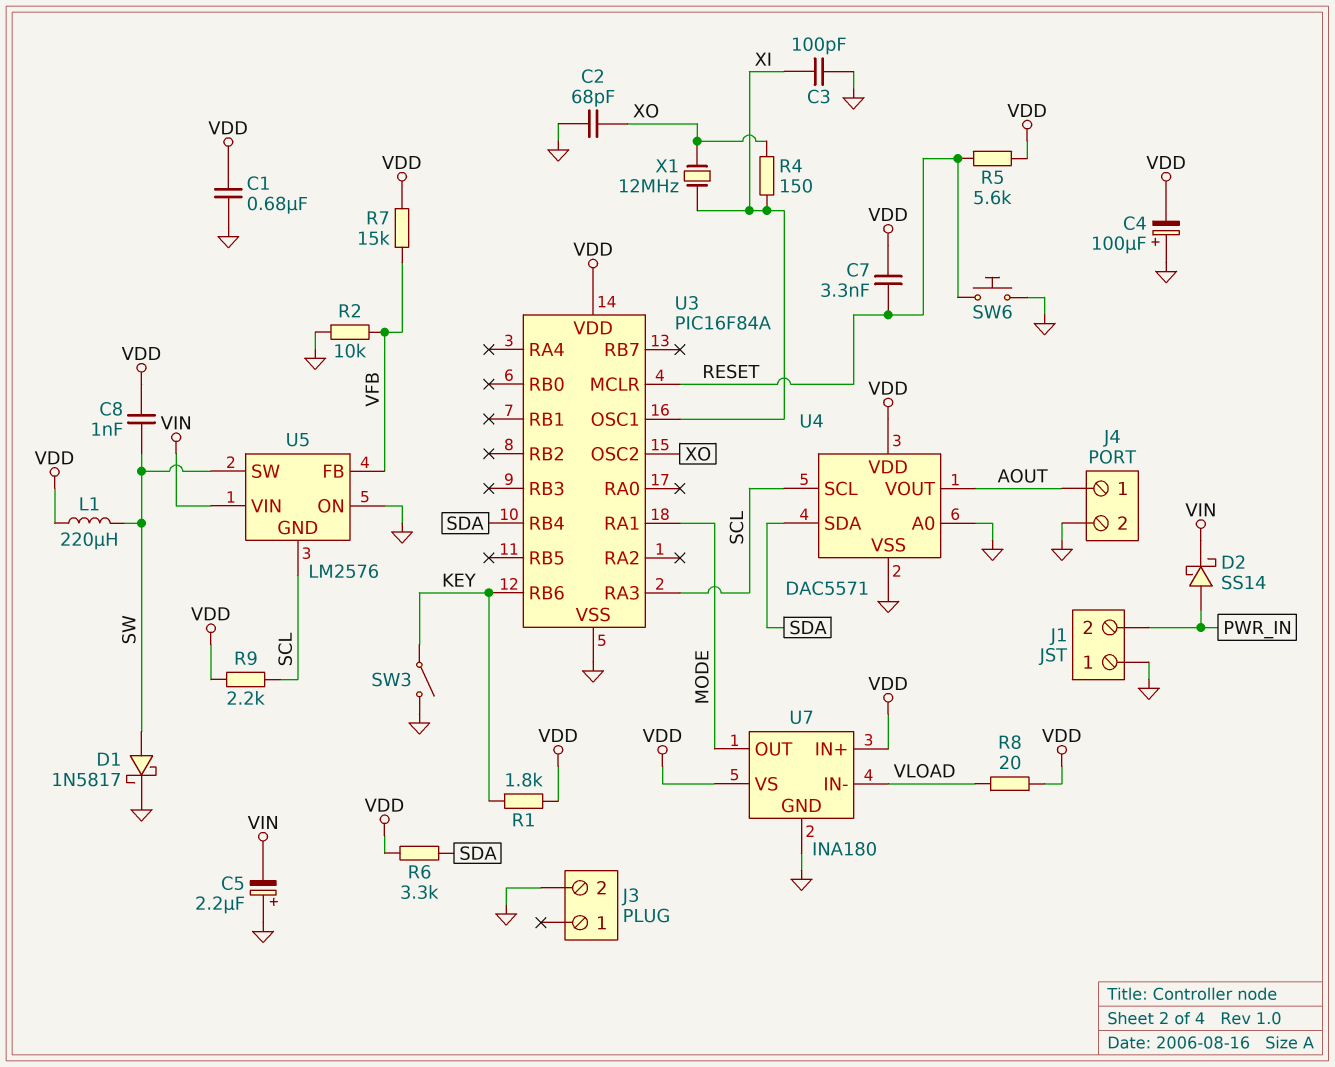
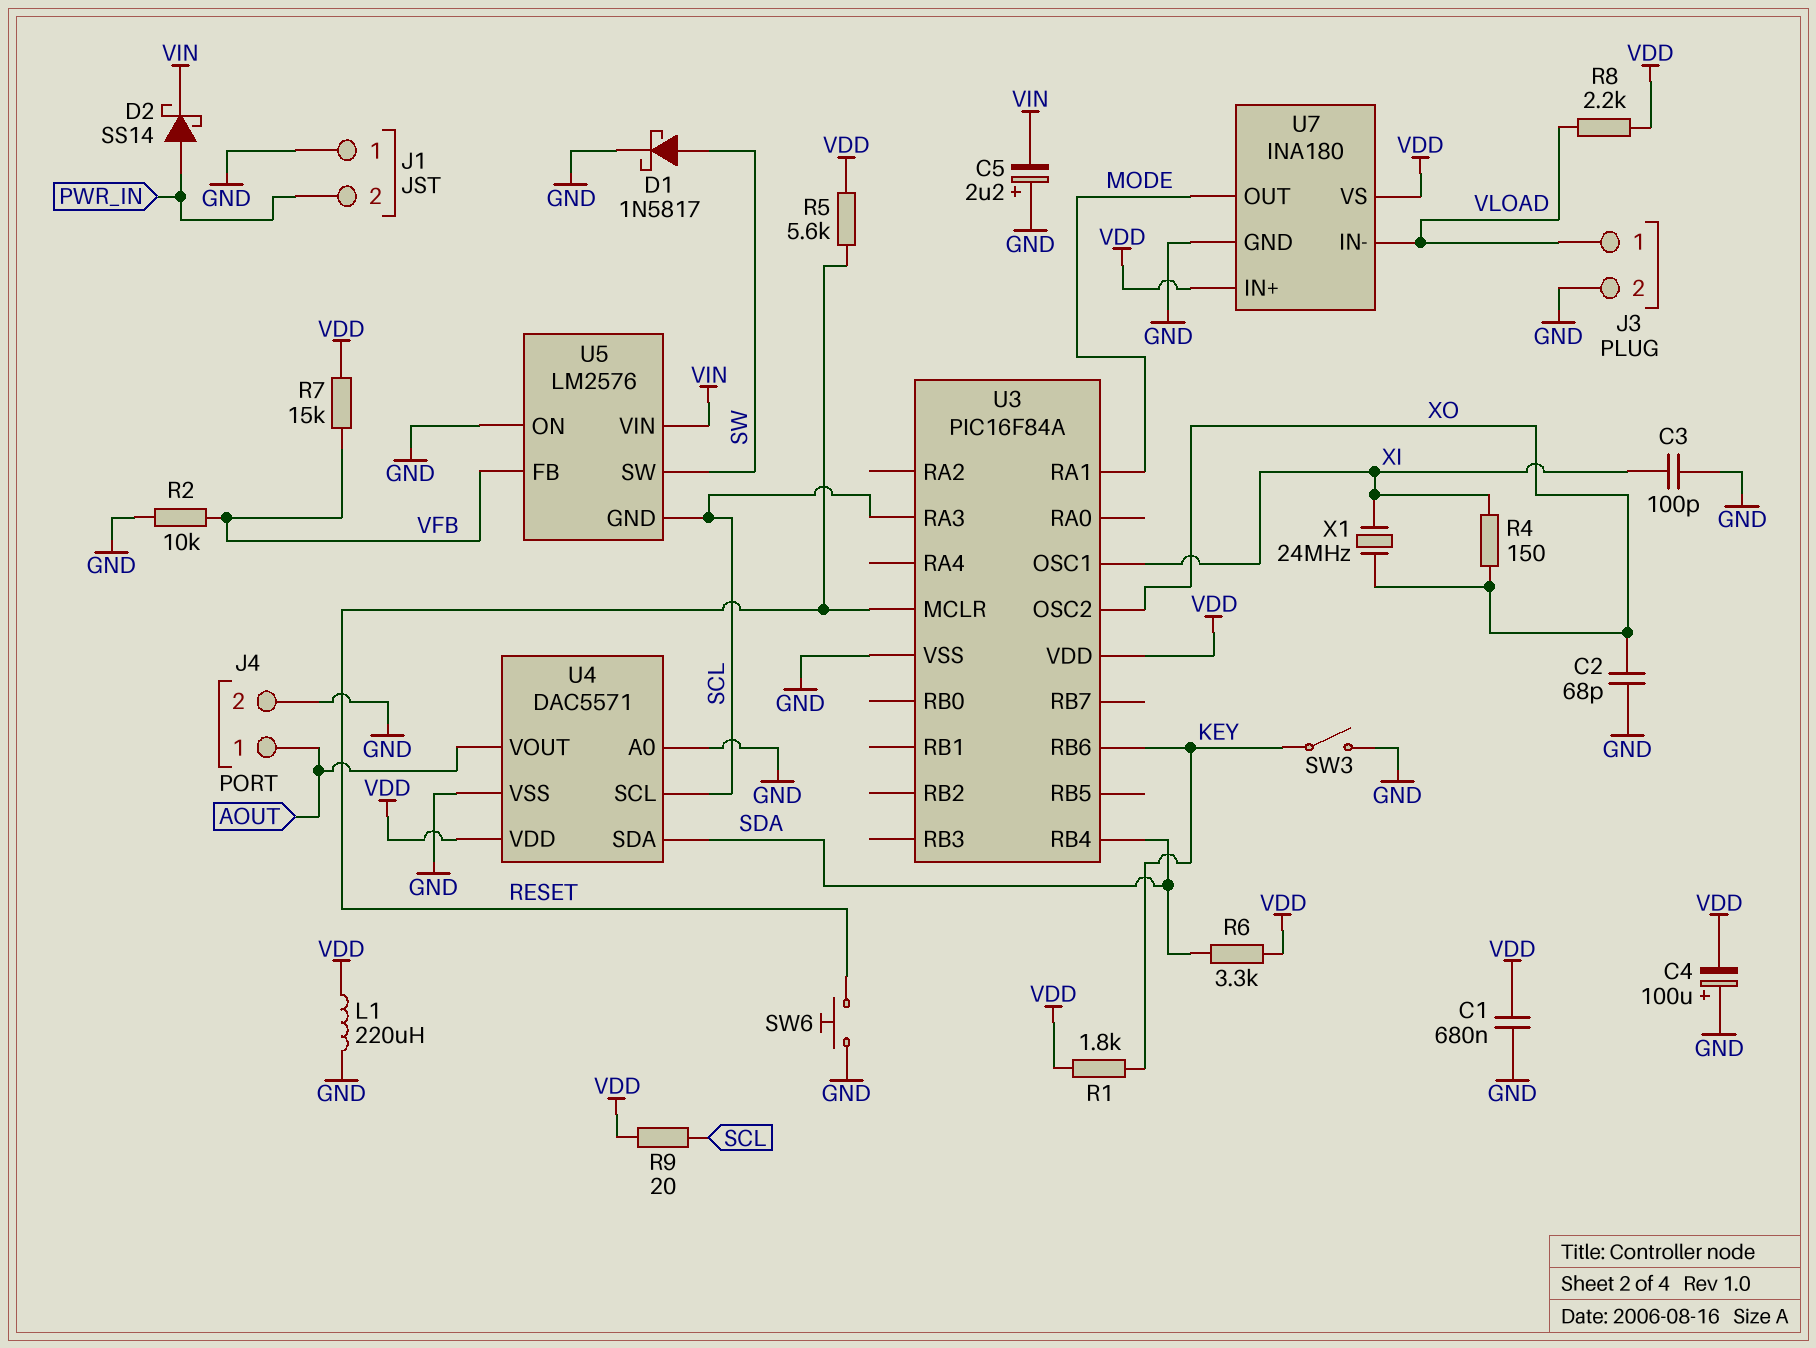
C7: 3.3nF (RESET, VDD) -> none
C8: 1nF (SW, VDD) -> none
J3 pin 1: none -> VLOAD
L1: 220uH (SW, VDD) -> 220uH (GND, VDD)
R8: 20 (VDD, VLOAD) -> 2.2k (VDD, VLOAD)
R9: 2.2k (SCL, VDD) -> 20 (SCL, VDD)
X1: 12MHz (XI, XO) -> 24MHz (XI, XO)

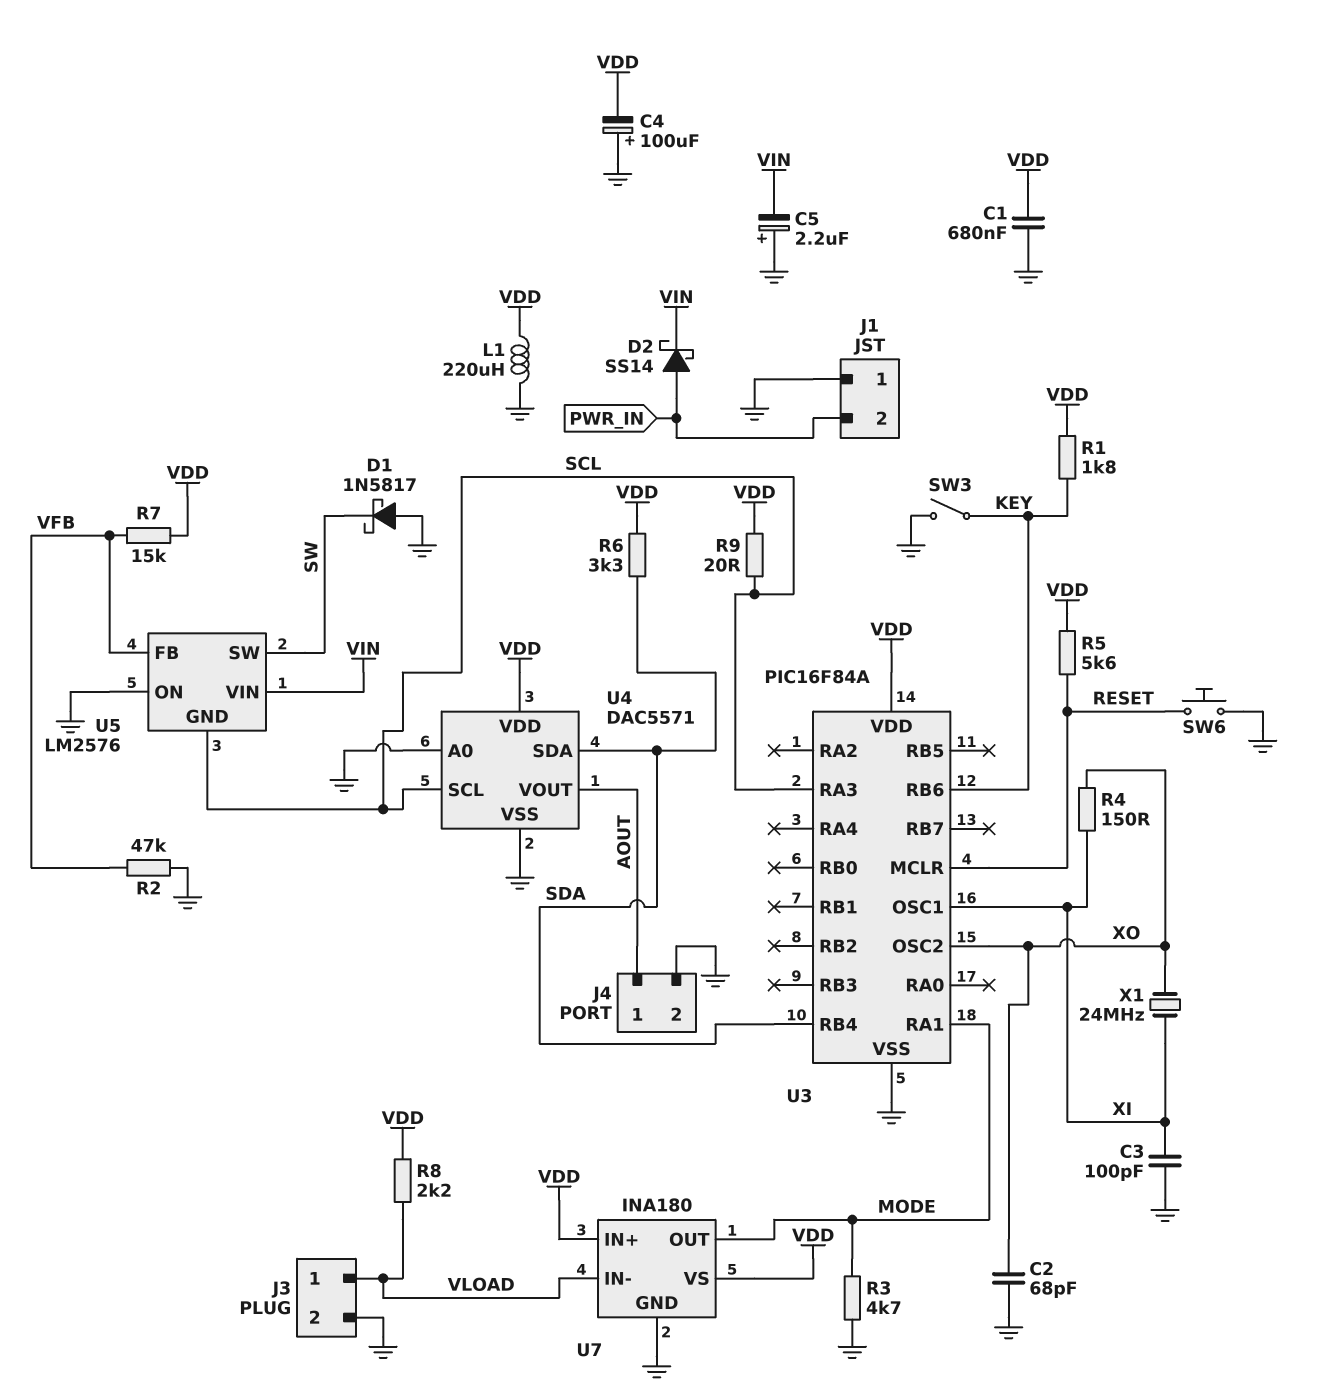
D1: schottky 1N5817 (A SW, K GND) -> schottky 1N5817 (A GND, K SW)
R2: 10k (GND, VFB) -> 47k (GND, VFB)
R3: none -> 4.7k (GND, MODE)

